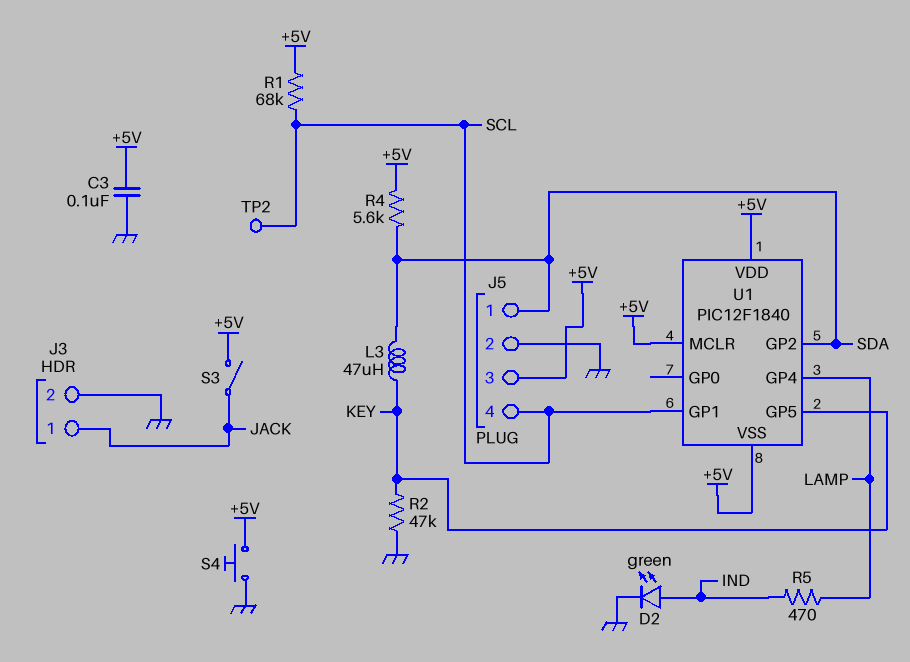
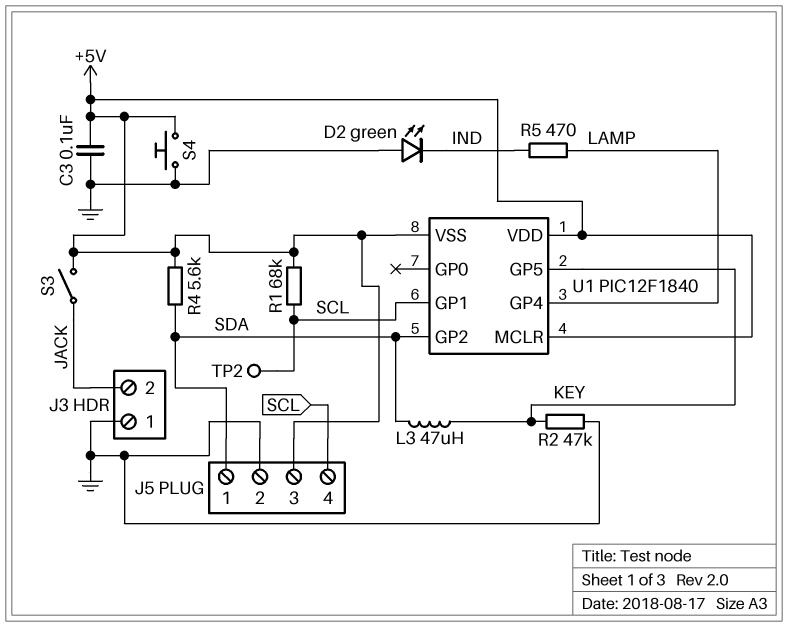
D2: LED green (A IND, K GND) -> LED green (A GND, K IND)
J3 pin 1: JACK -> GND
J3 pin 2: GND -> JACK

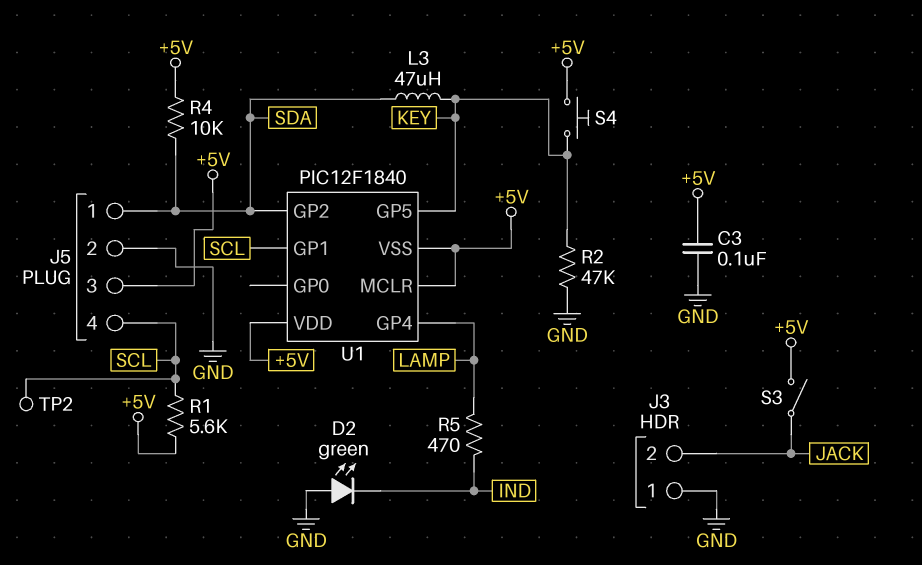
R1: 68k (+5V, SCL) -> 5.6k (+5V, SCL)
R4: 5.6k (+5V, SDA) -> 10k (+5V, SDA)
S4: button (+5V, GND) -> button (+5V, KEY)

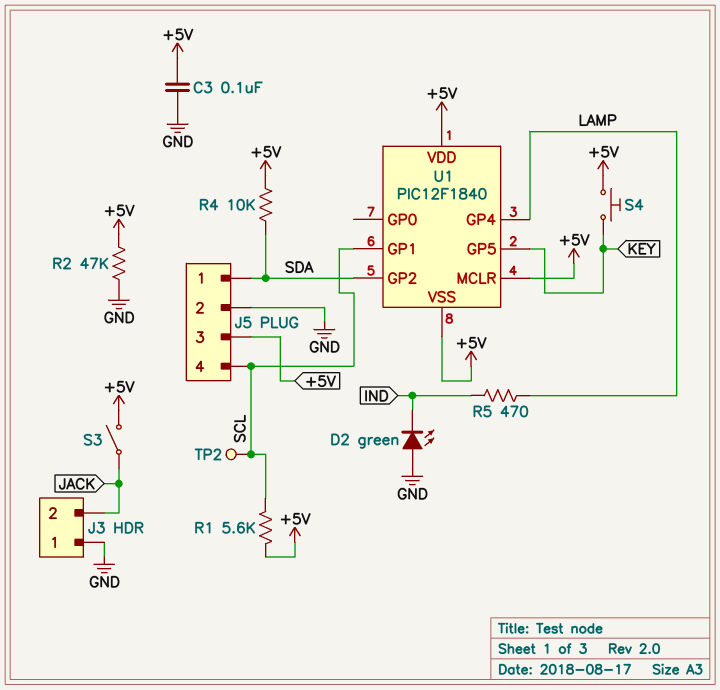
L3: 47uH (KEY, SDA) -> none
R2: 47k (GND, KEY) -> 47k (+5V, GND)

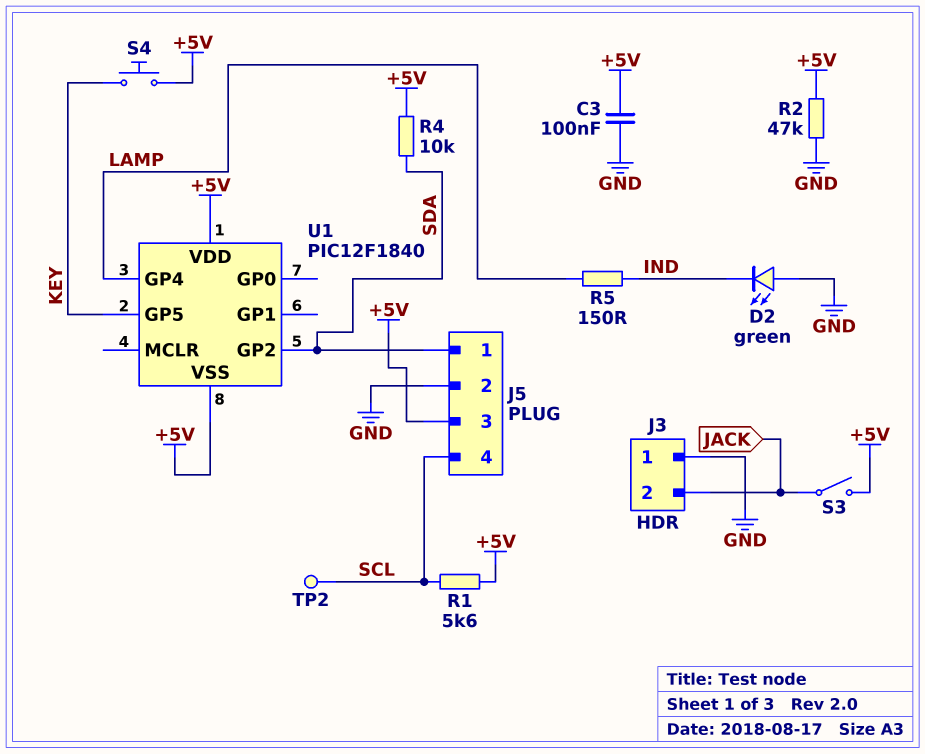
R5: 470 (IND, LAMP) -> 150 (IND, LAMP)
U1 pin GP1: SCL -> none
U1 pin MCLR: +5V -> none

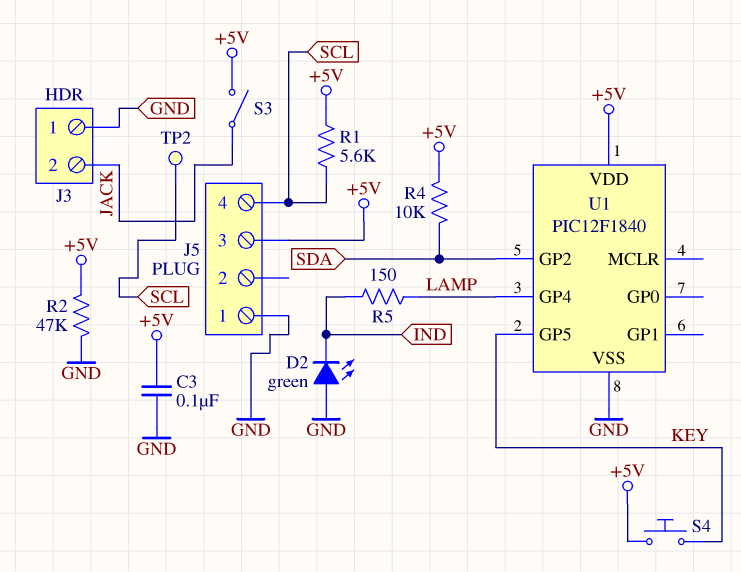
J5 pin 1: SDA -> GND
J5 pin 2: GND -> none
U1 pin VSS: +5V -> GND

